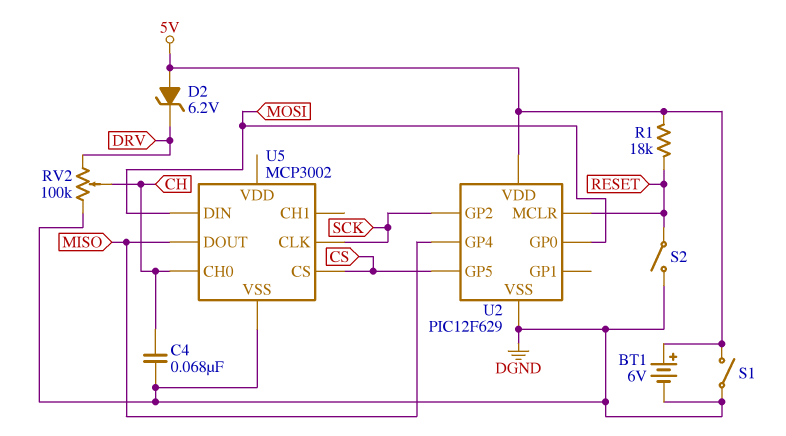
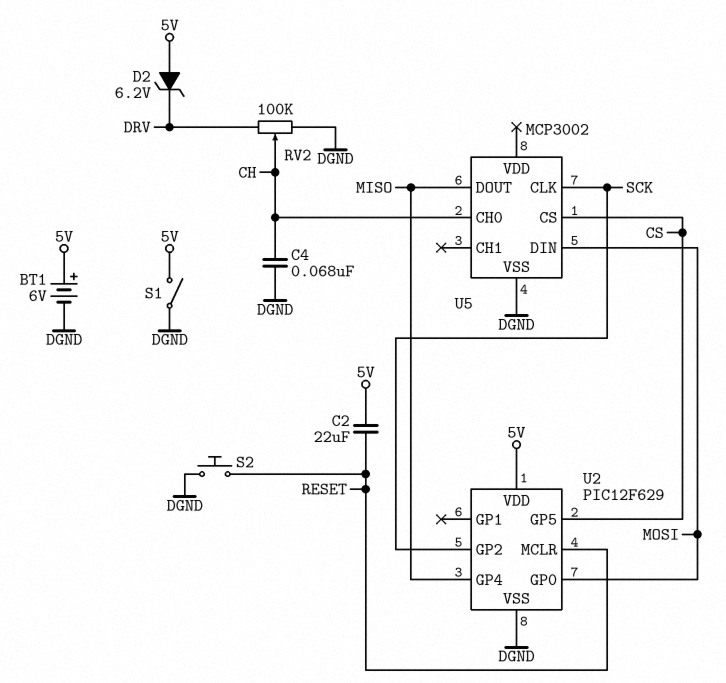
C2: none -> 22uF (5V, RESET)
R1: 18k (5V, RESET) -> none
S2: switch (DGND, RESET) -> button (DGND, RESET)

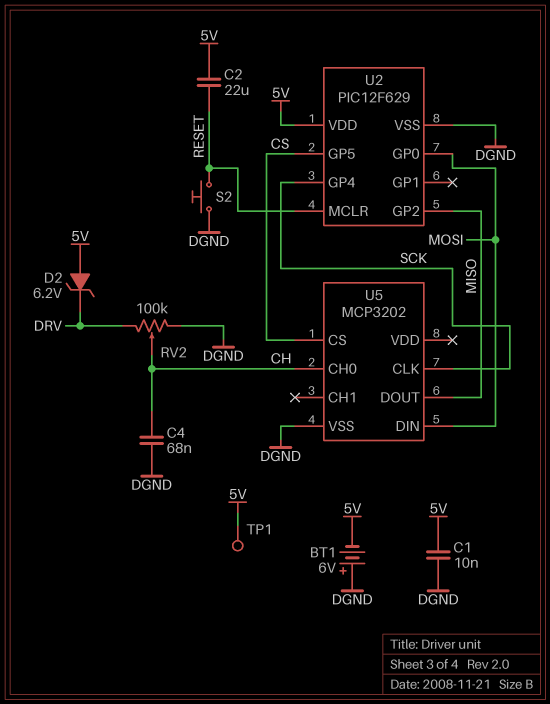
BT1: 6V (plus 5V, minus DGND) -> 6V (plus DGND, minus 5V)
C1: none -> 10nF (5V, DGND)
S1: switch (5V, DGND) -> none
TP1: none -> test point (5V)
U2 pin GP2: SCK -> MISO
U2 pin GP4: MISO -> SCK
U5: MCP3002 -> MCP3202

